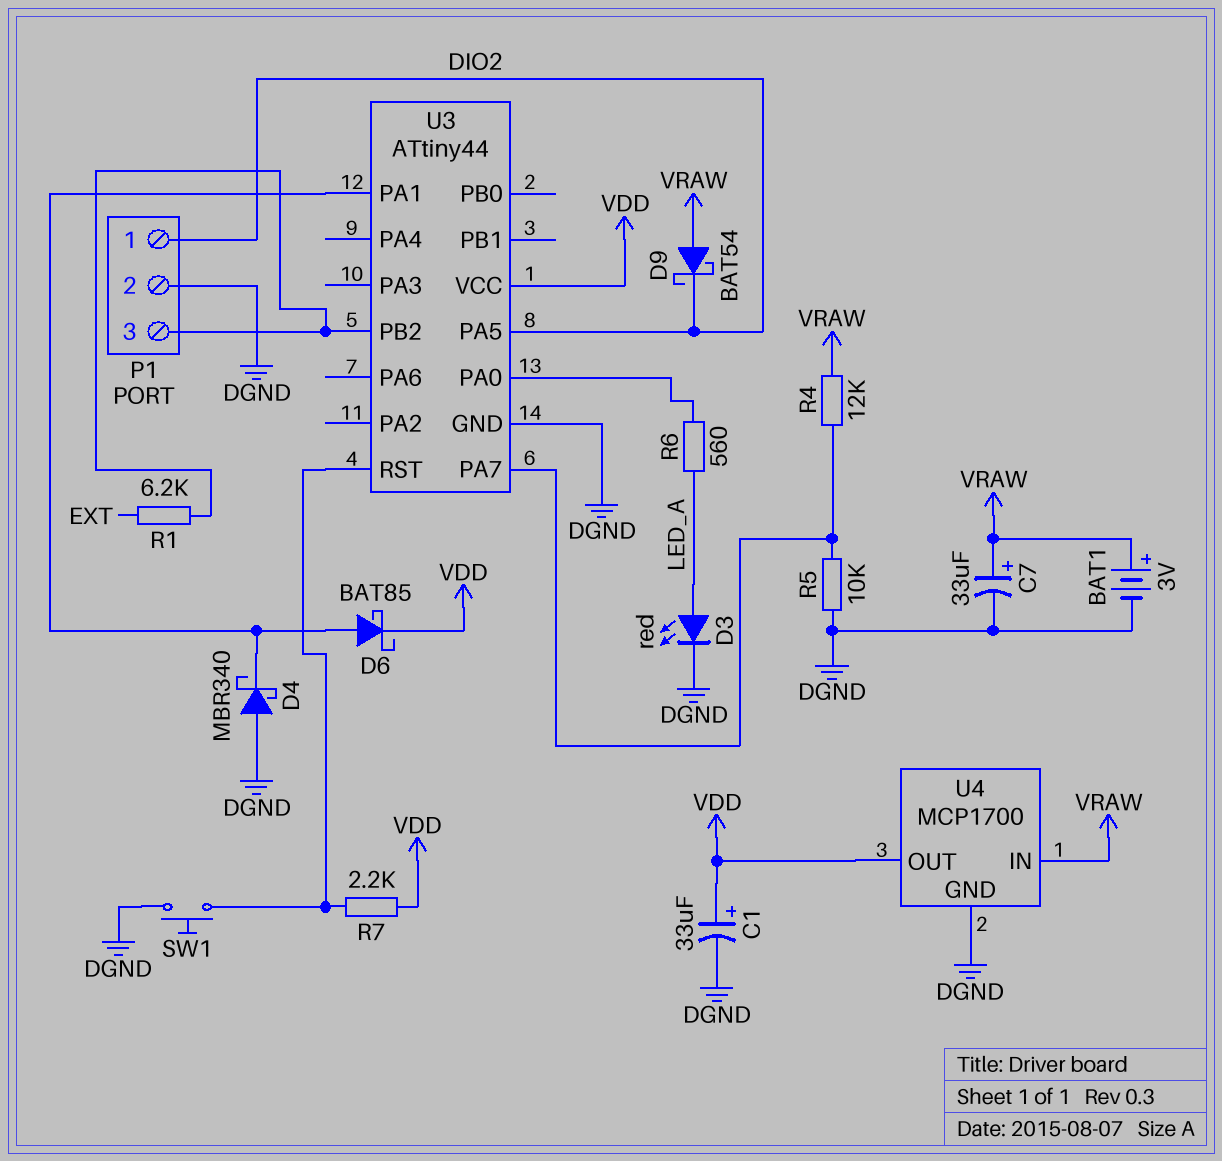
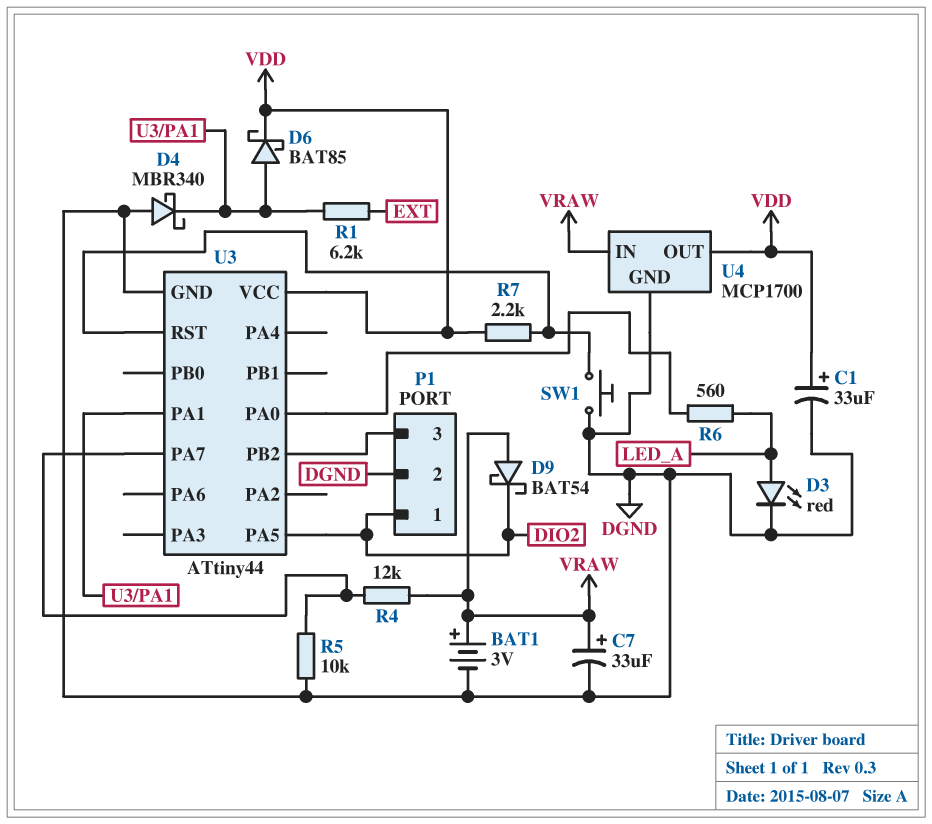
R1: 6.2k (EXT, P1/3) -> 6.2k (EXT, U3/PA1)

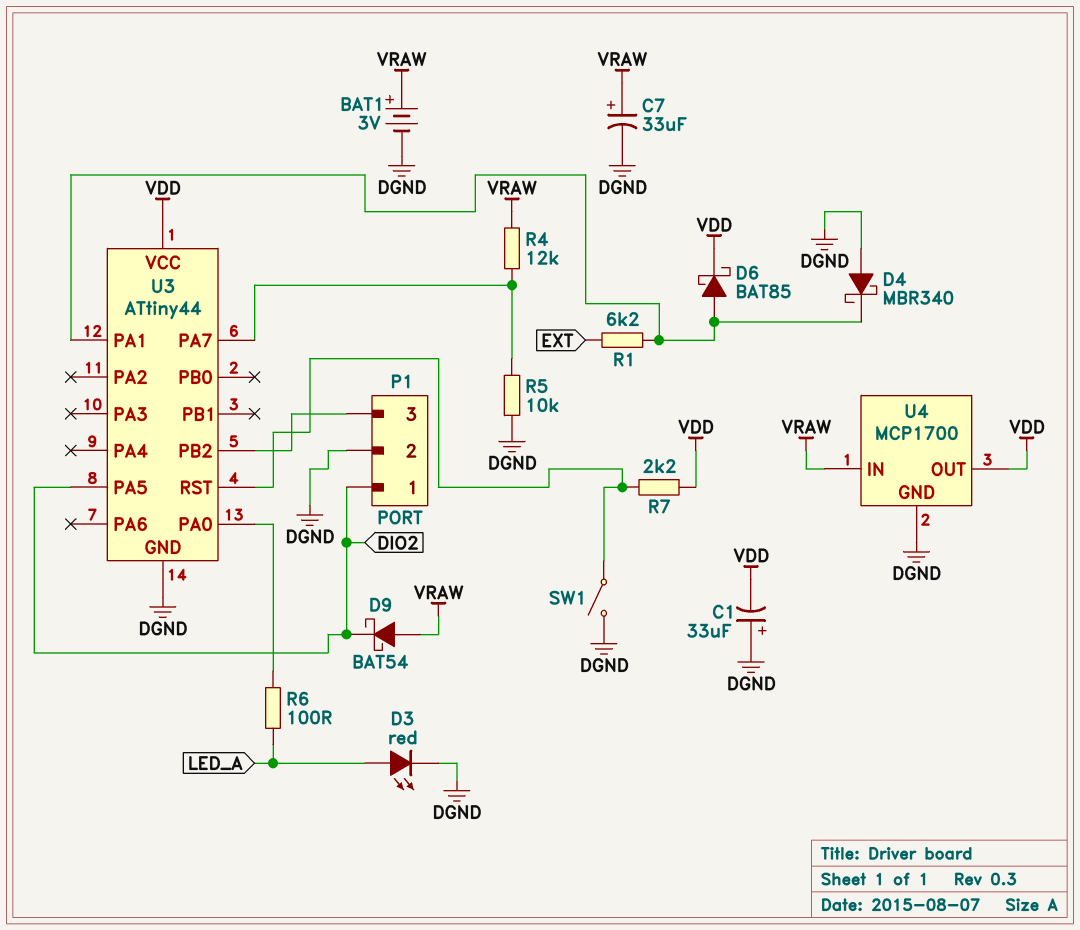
C1: 33uF (plus VDD, minus DGND) -> 33uF (plus DGND, minus VDD)
R6: 560 (LED_A, U3/PA0) -> 100 (LED_A, U3/PA0)
SW1: button (DGND, U3/RST) -> switch (DGND, U3/RST)

